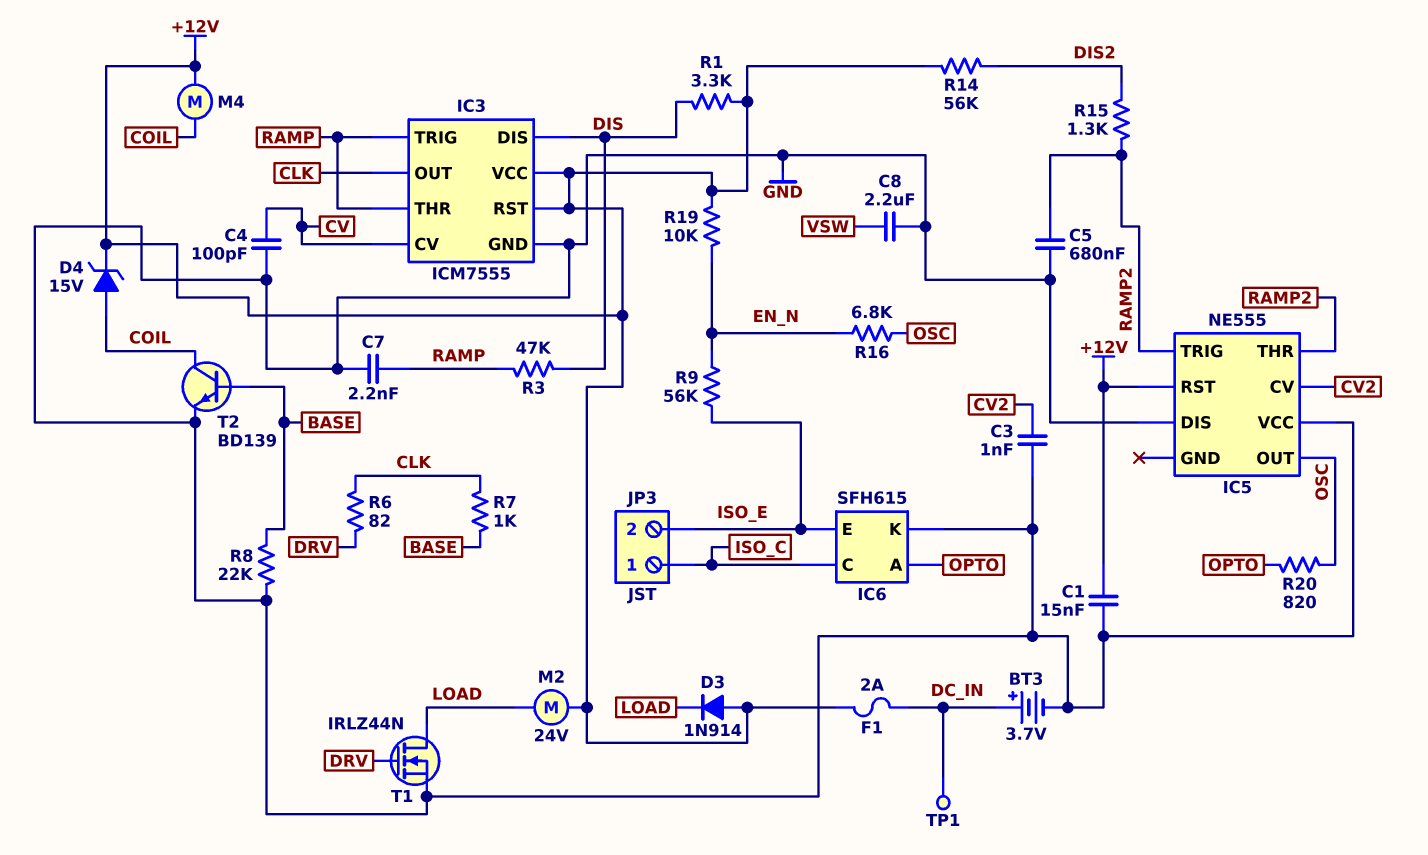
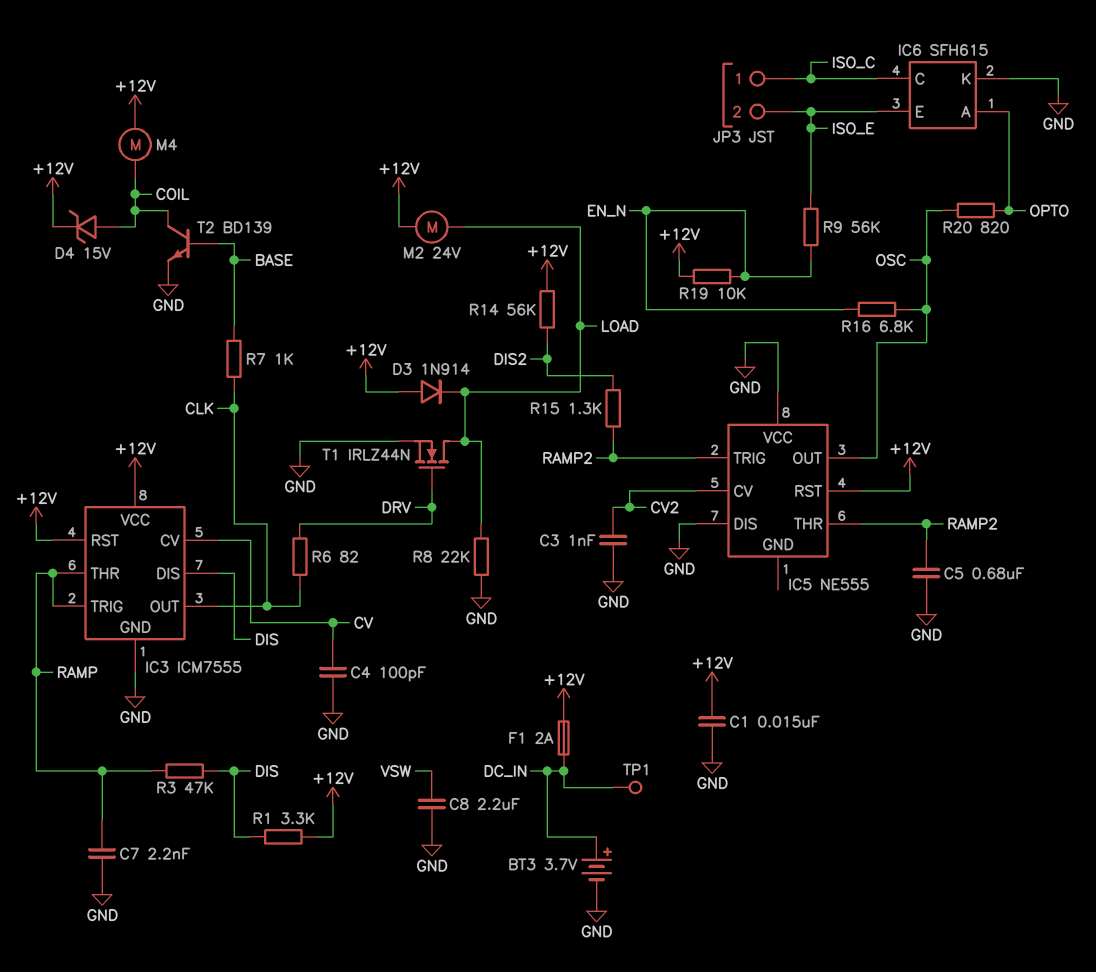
R8: 22k (BASE, GND) -> 22k (GND, LOAD)

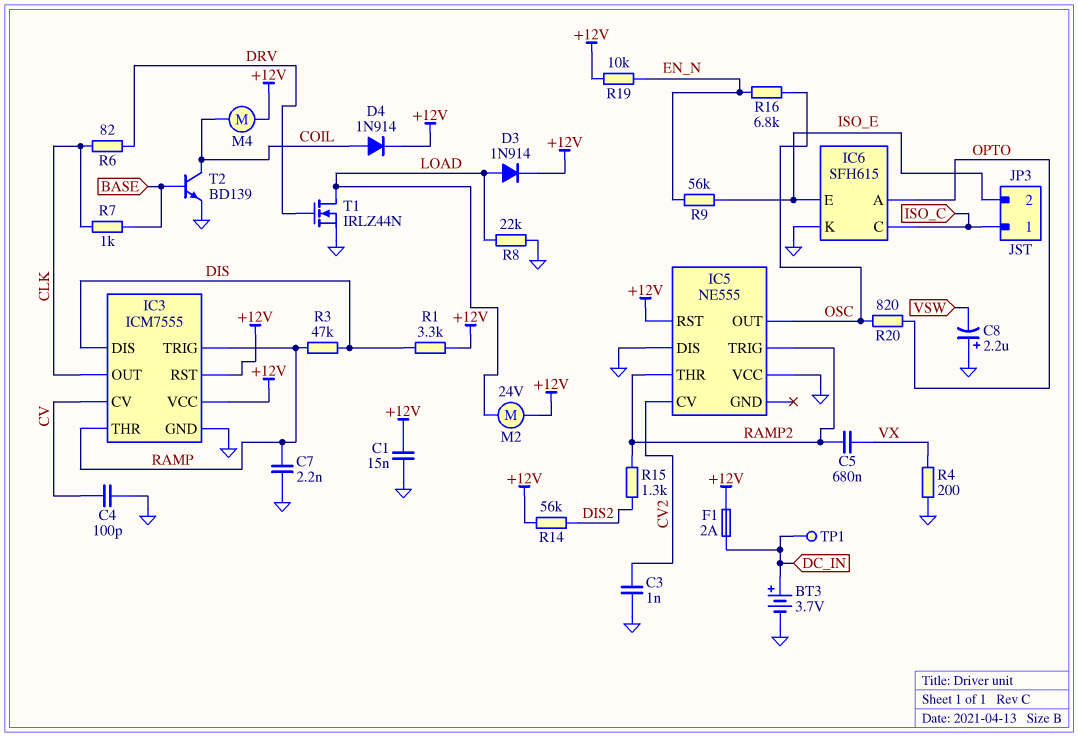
C5: 680nF (GND, RAMP2) -> 680nF (RAMP2, VX)
C8: 2.2uF (GND, VSW) -> 2.2uF (plus GND, minus VSW)
D3: diode 1N914 (A +12V, K LOAD) -> diode 1N914 (A LOAD, K +12V)
D4: zener 15V (A COIL, K +12V) -> diode 1N914 (A COIL, K +12V)
R4: none -> 200 (GND, VX)

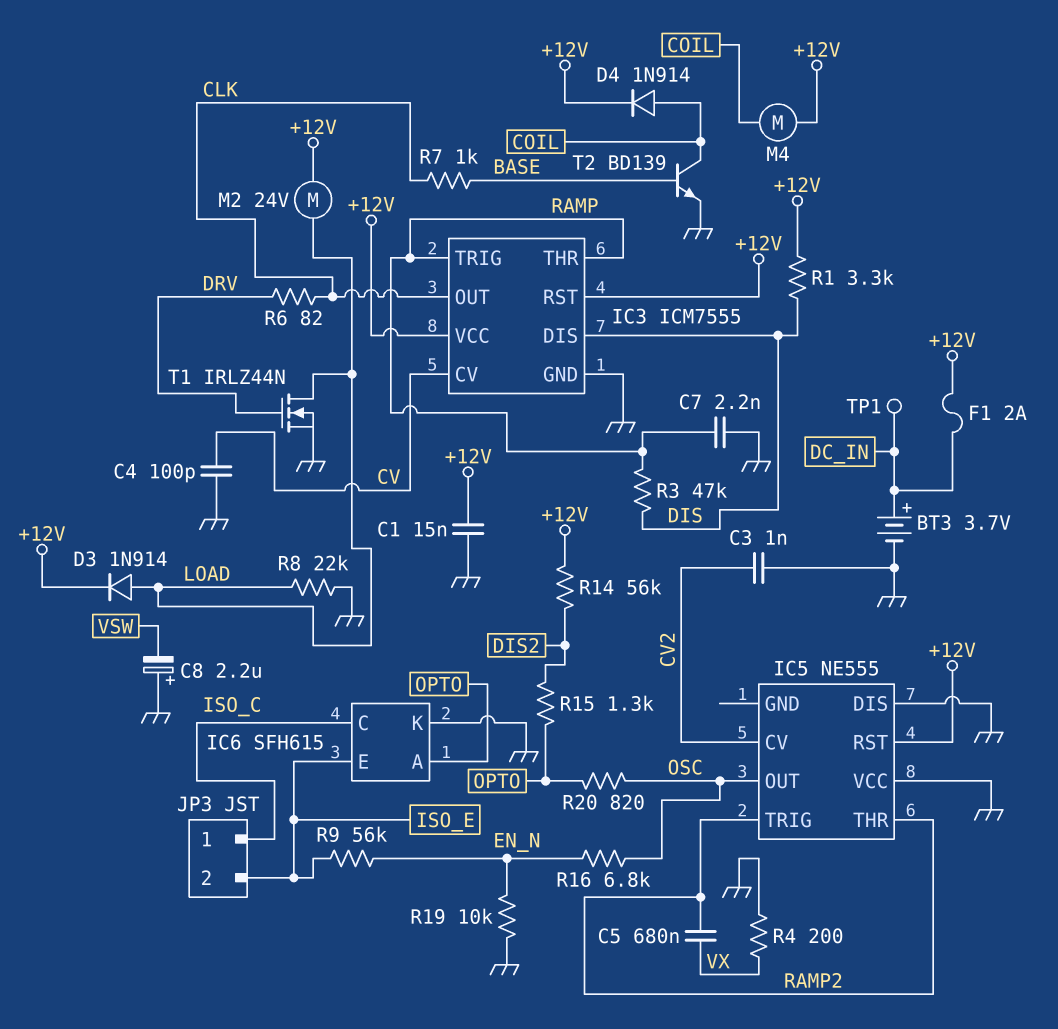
R15: 1.3k (DIS2, RAMP2) -> 1.3k (DIS2, OPTO)
R19: 10k (+12V, EN_N) -> 10k (EN_N, GND)

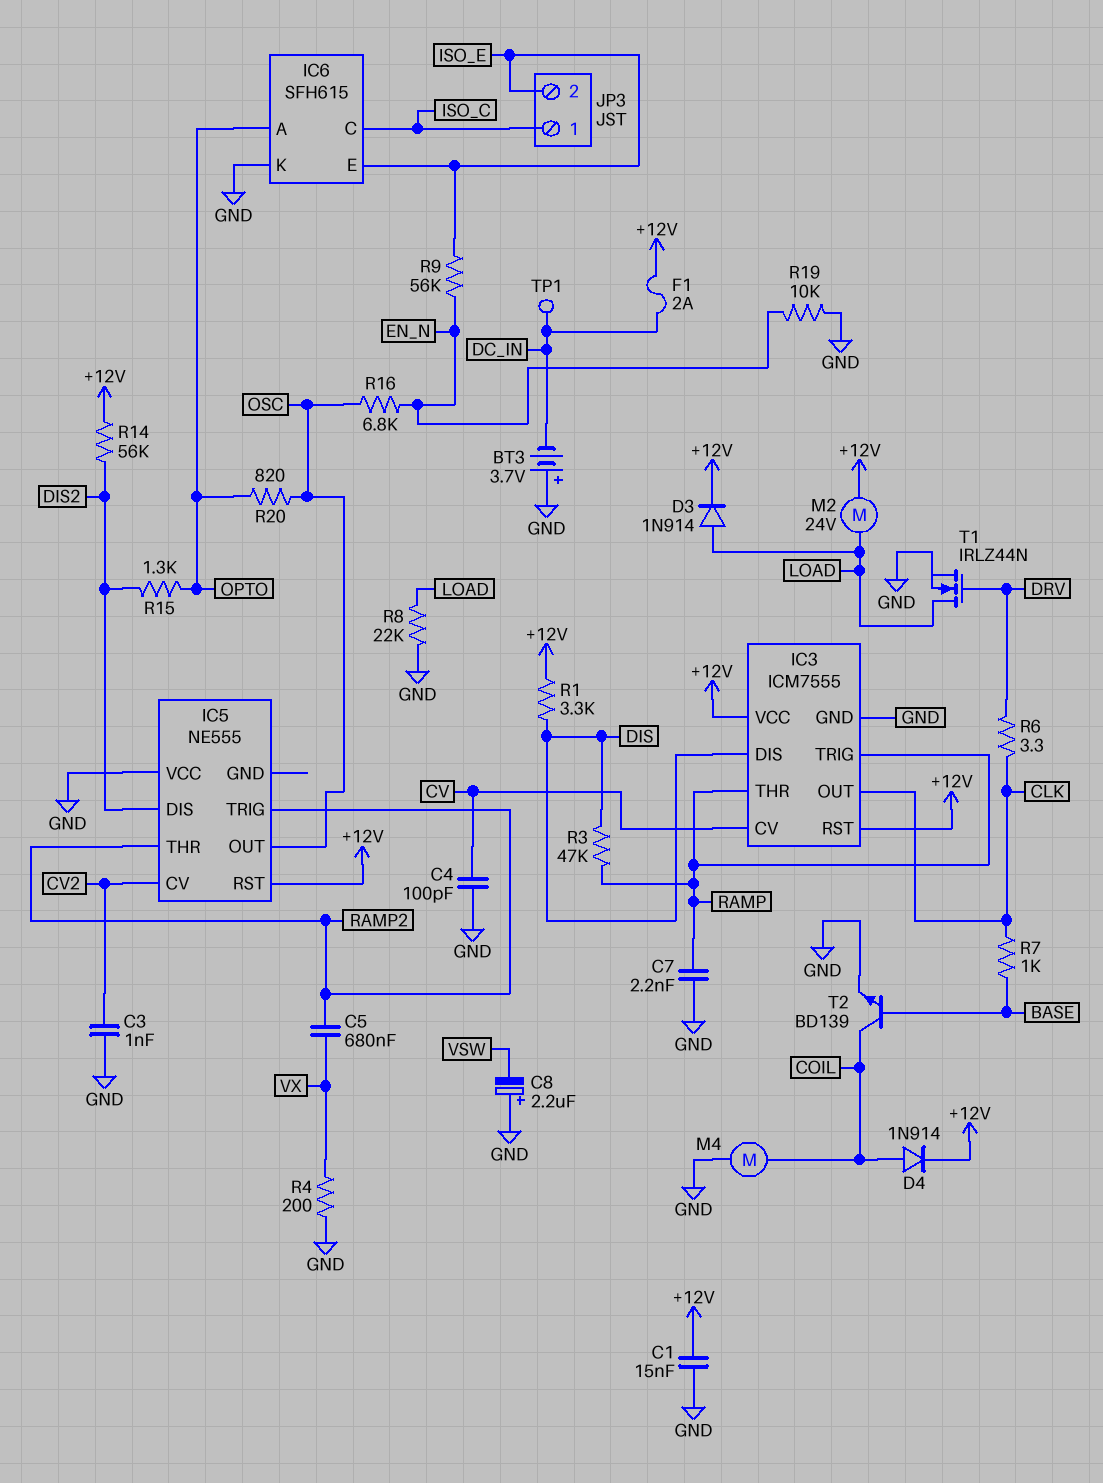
BT3: 3.7V (plus DC_IN, minus GND) -> 3.7V (plus GND, minus DC_IN)
IC5 pin DIS: GND -> DIS2
M4: motor (+12V, COIL) -> motor (COIL, GND)
R6: 82 (CLK, DRV) -> 3.3 (CLK, DRV)

